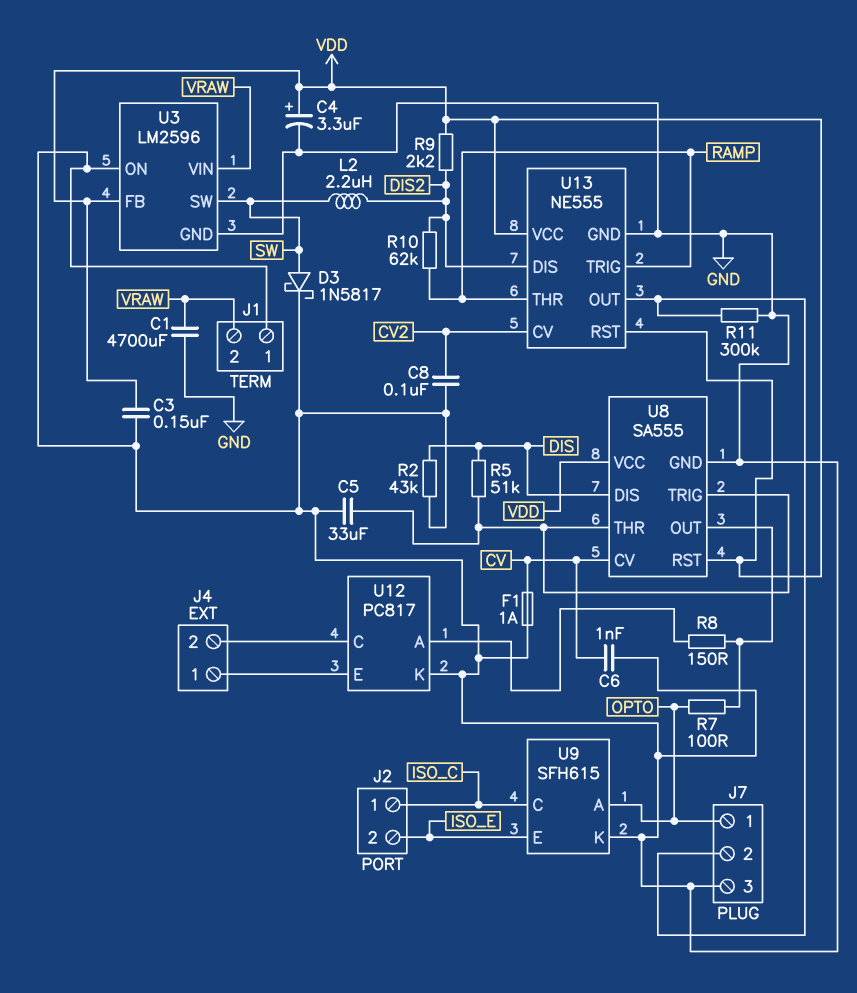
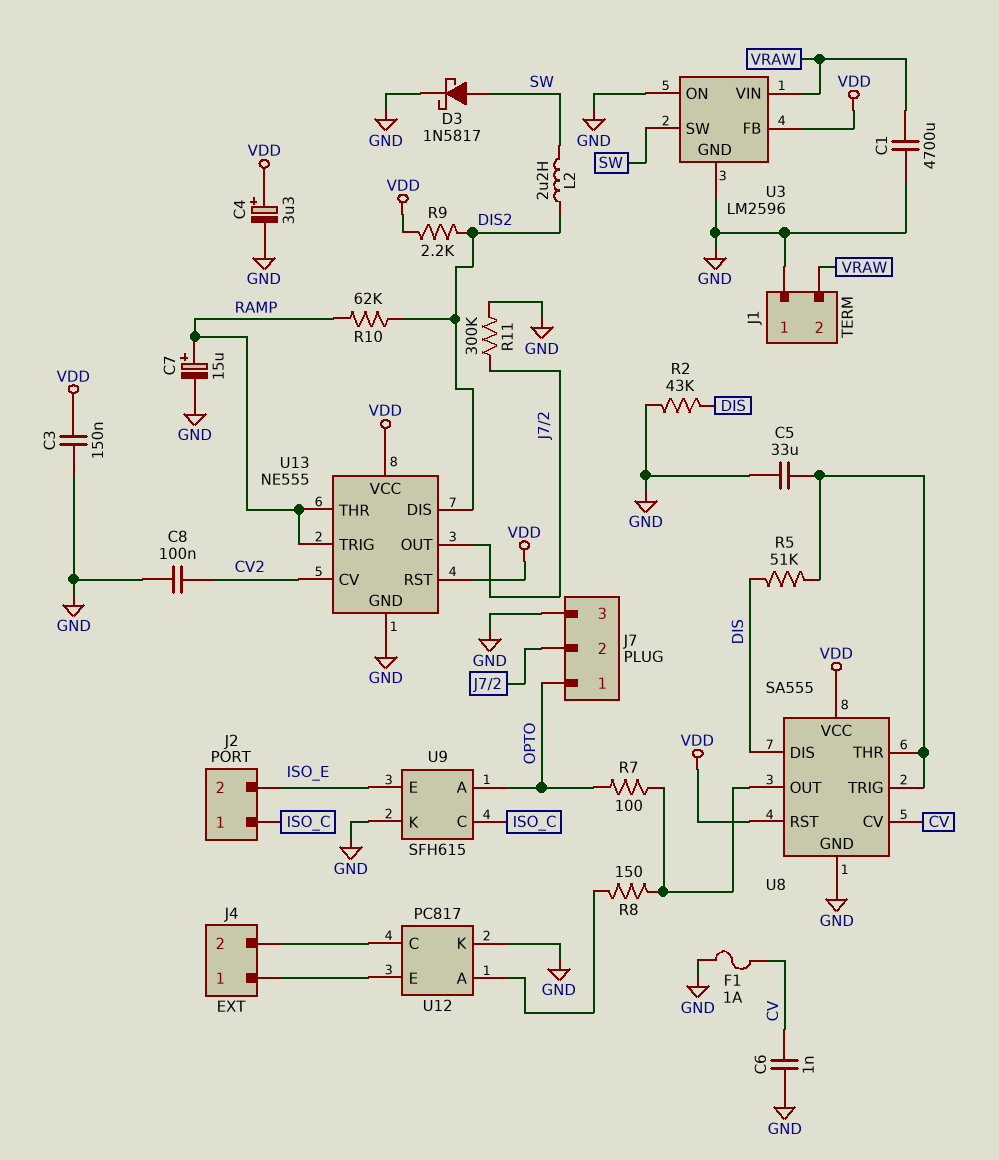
C7: none -> 15uF (plus RAMP, minus GND)

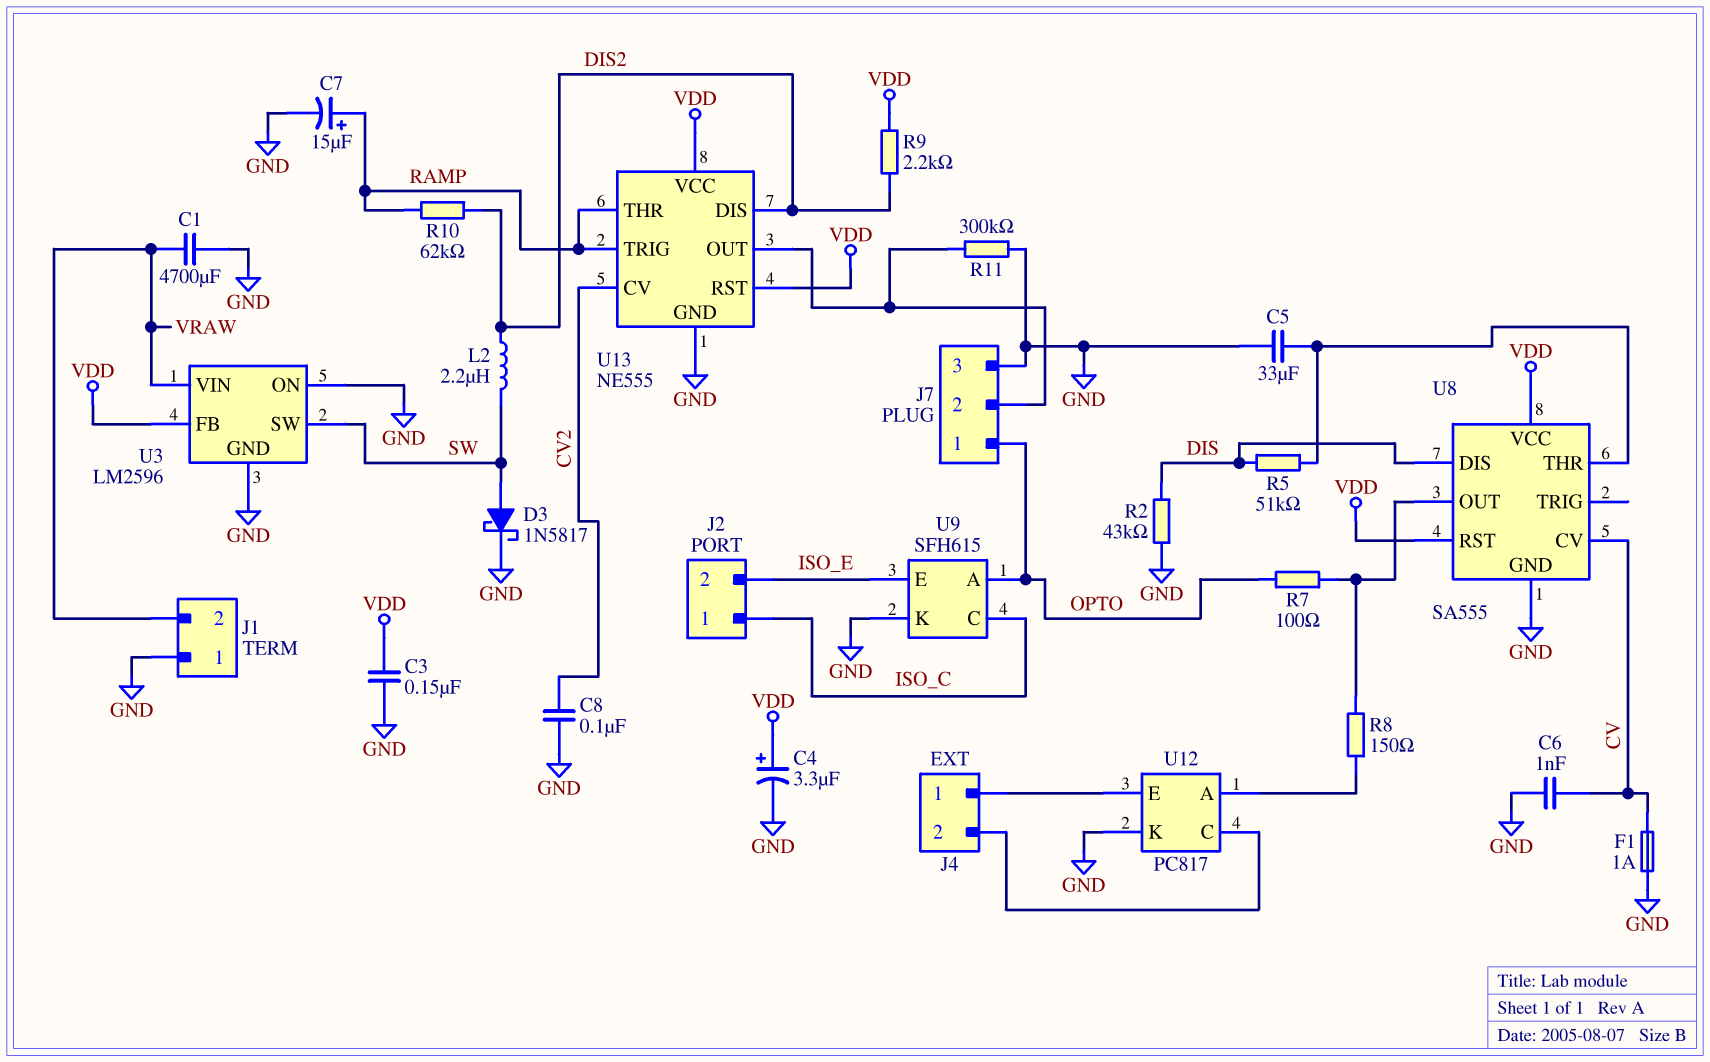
U8 pin TRIG: U8/THR -> none

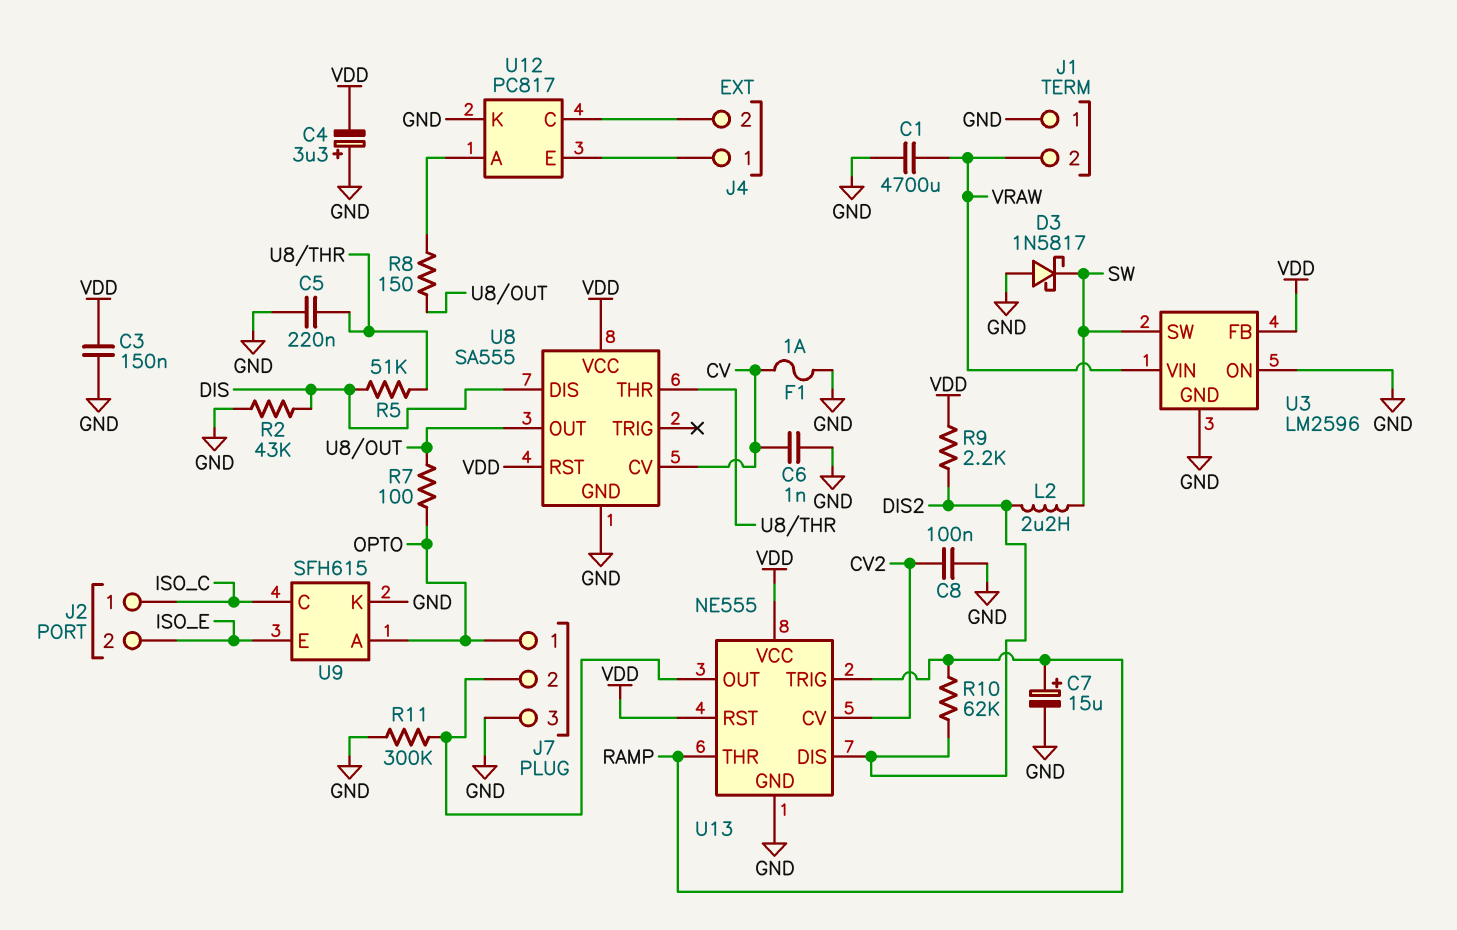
C4: 3.3uF (plus VDD, minus GND) -> 3.3uF (plus GND, minus VDD)
C5: 33uF (GND, U8/THR) -> 220nF (GND, U8/THR)
D3: schottky 1N5817 (A SW, K GND) -> schottky 1N5817 (A GND, K SW)

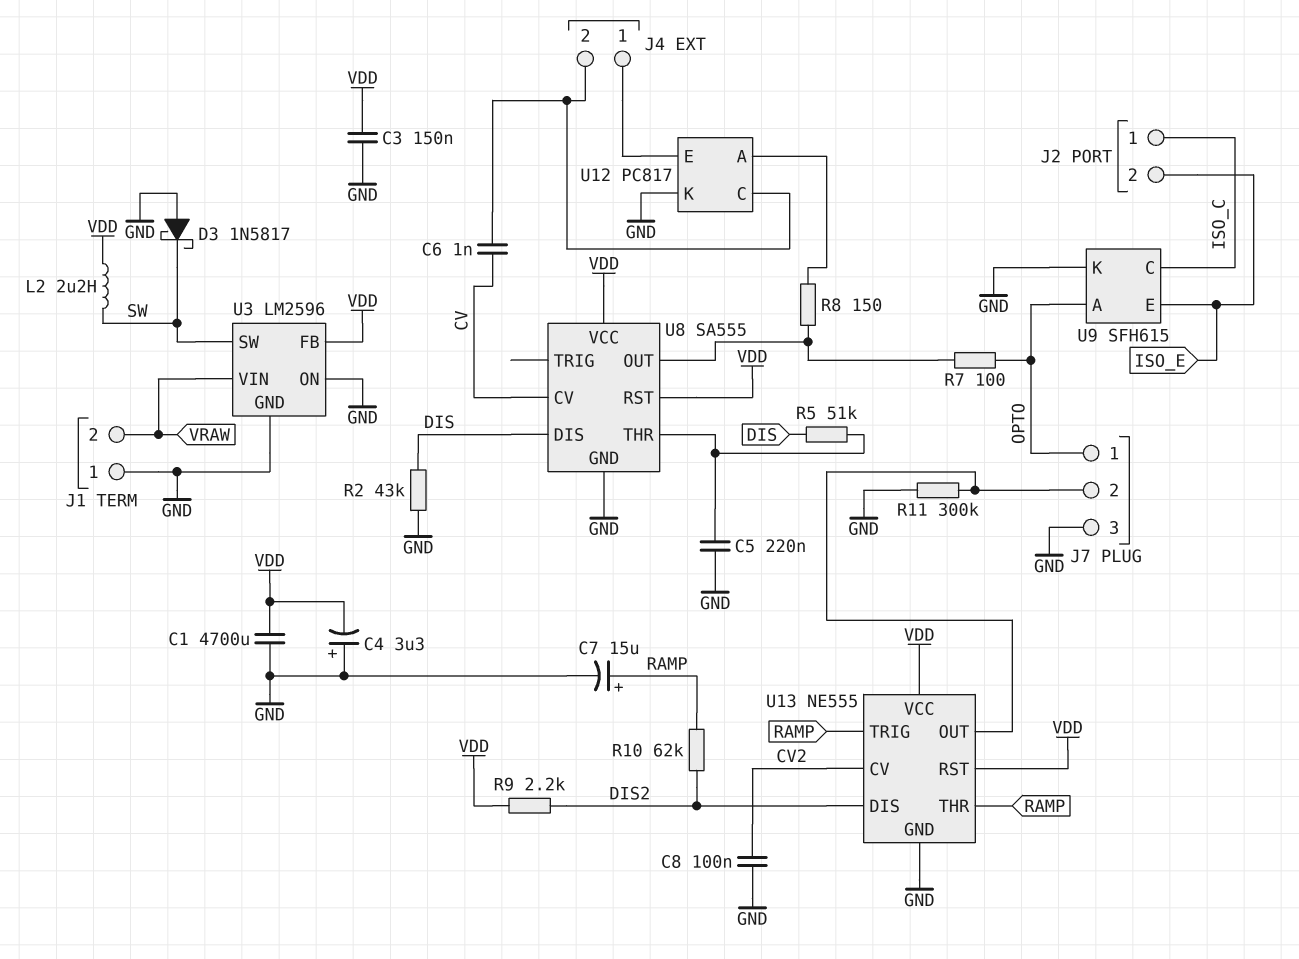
C1: 4700uF (GND, VRAW) -> 4700uF (GND, VDD)
C6: 1nF (CV, GND) -> 1nF (CV, J4/2)
F1: 1A (CV, GND) -> none
L2: 2.2uH (DIS2, SW) -> 2.2uH (SW, VDD)

